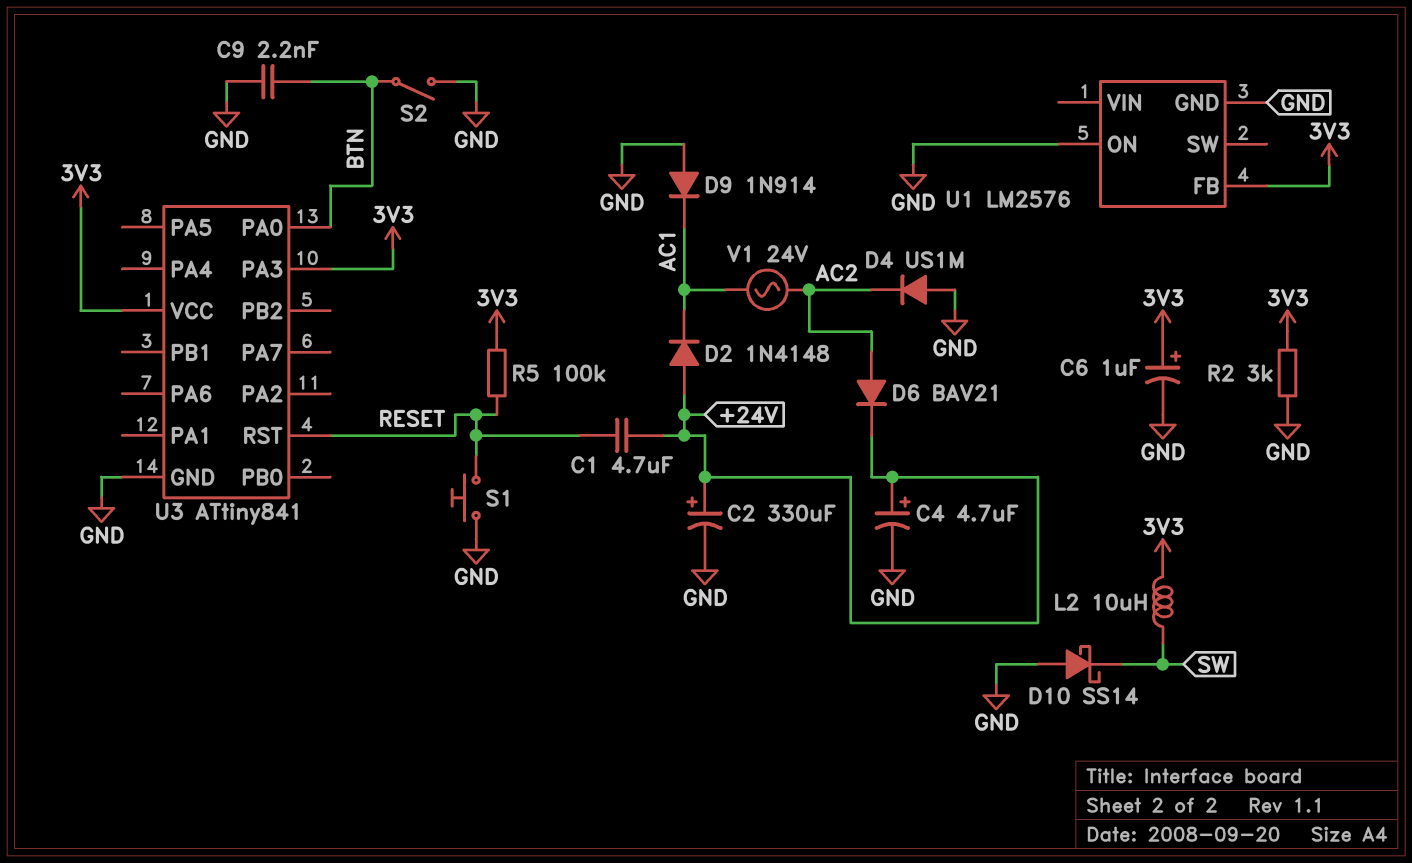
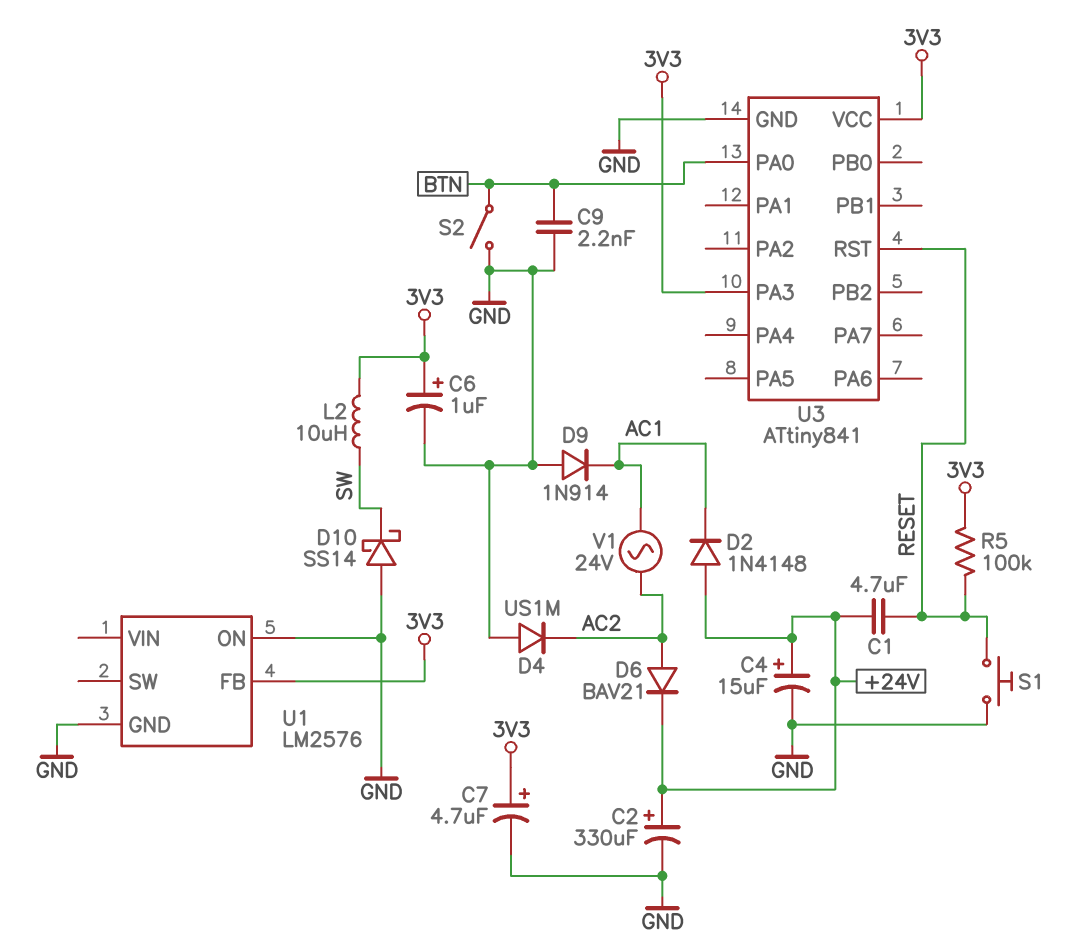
C4: 4.7uF (plus +24V, minus GND) -> 15uF (plus +24V, minus GND)
C7: none -> 4.7uF (plus 3V3, minus GND)
R2: 3k (3V3, GND) -> none

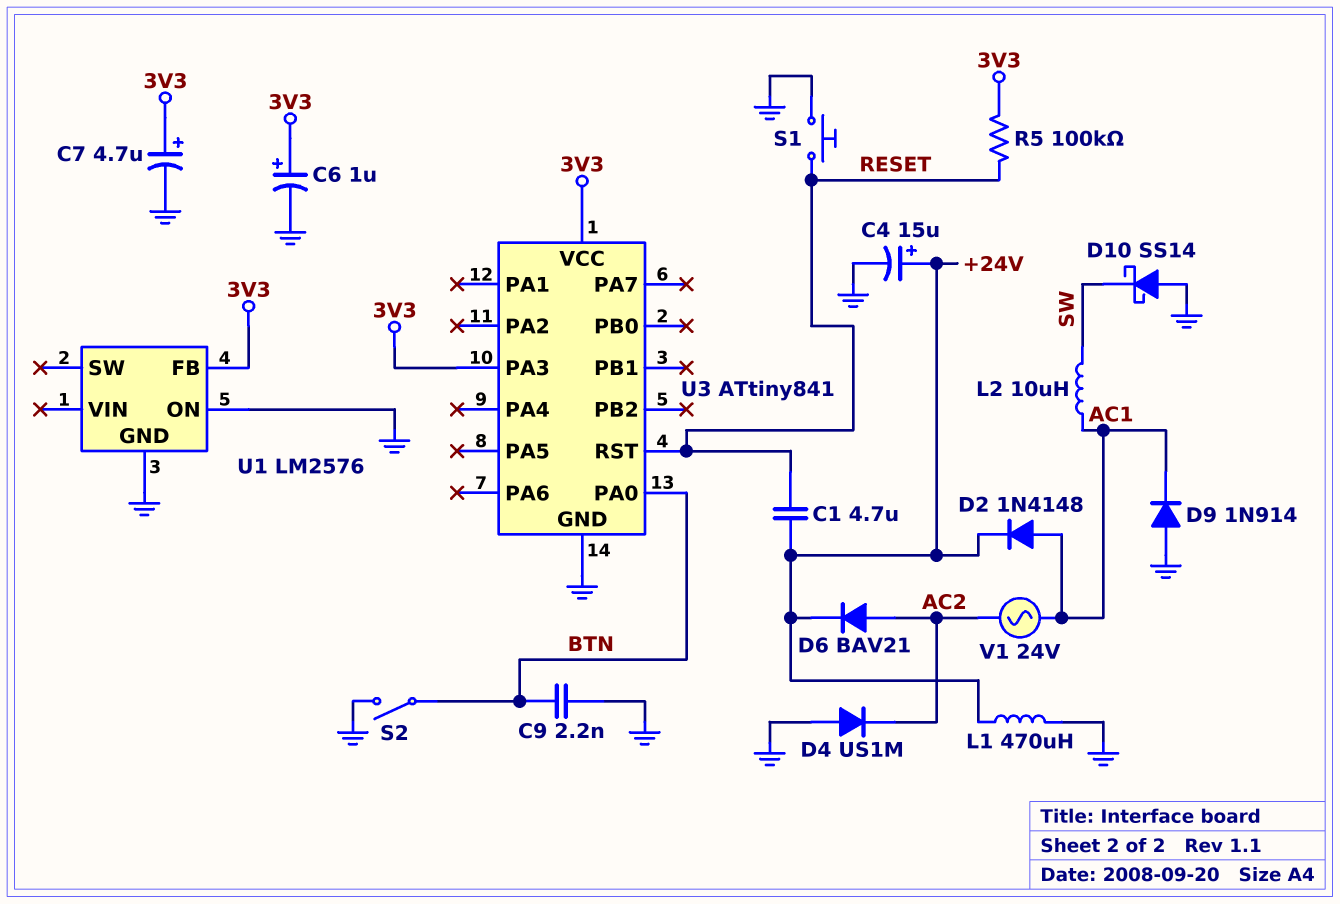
C2: 330uF (plus +24V, minus GND) -> none
D2: diode 1N4148 (A +24V, K AC1) -> diode 1N4148 (A AC1, K +24V)
L1: none -> 470uH (+24V, GND)
L2: 10uH (3V3, SW) -> 10uH (AC1, SW)

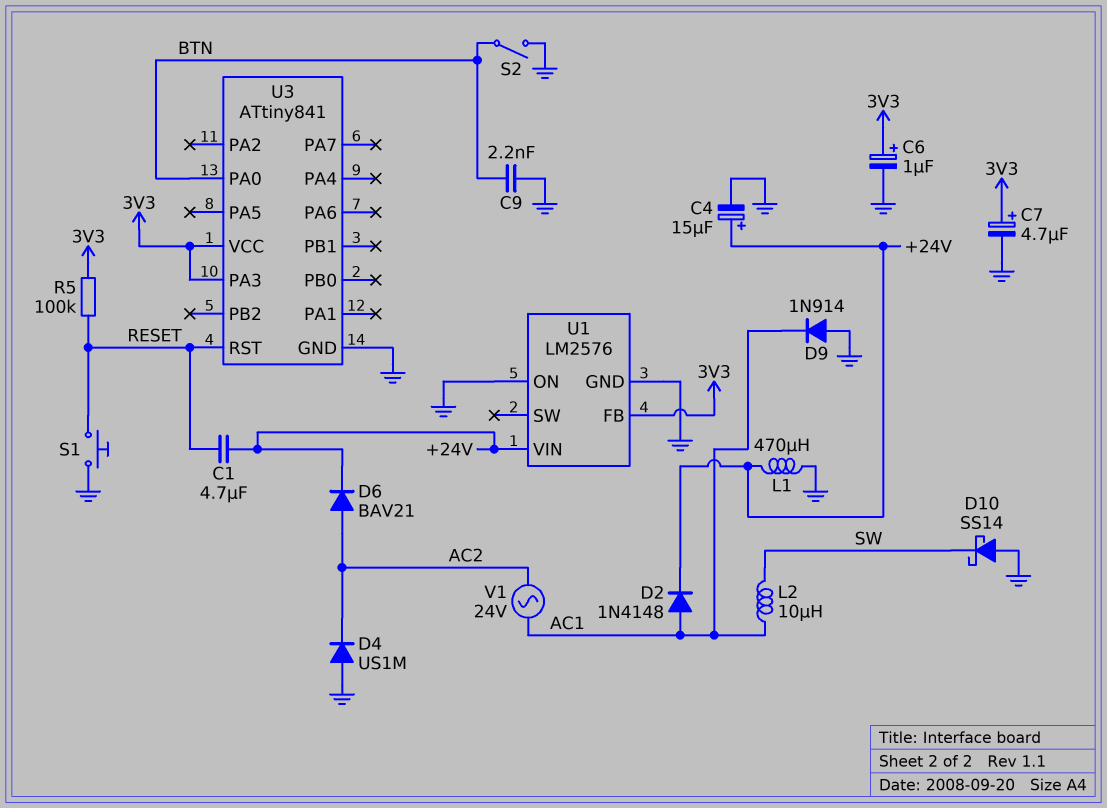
U1 pin VIN: none -> +24V

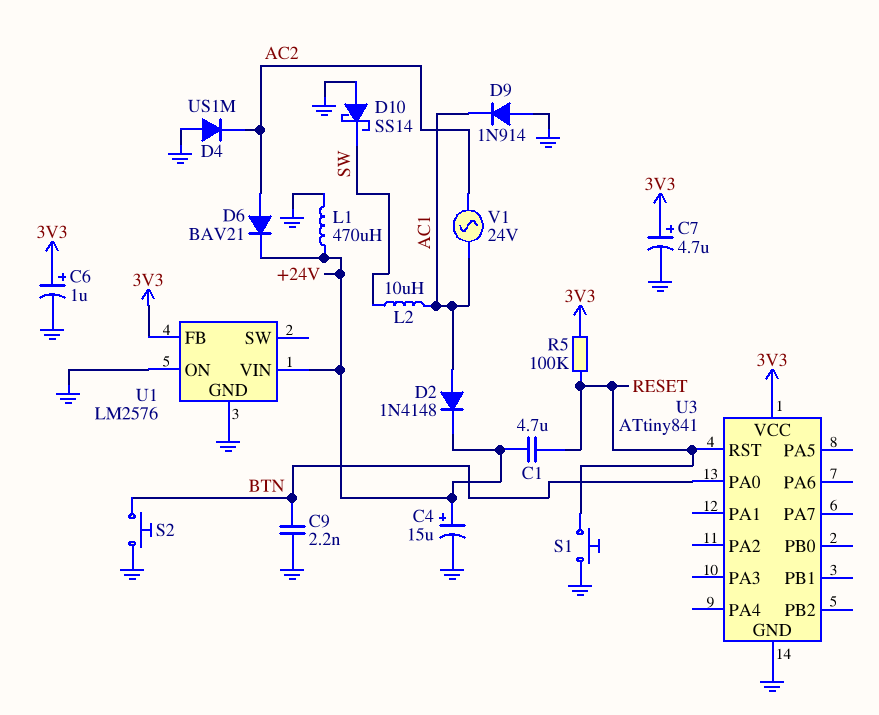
S2: switch (BTN, GND) -> button (BTN, GND)
U3 pin PA3: 3V3 -> none

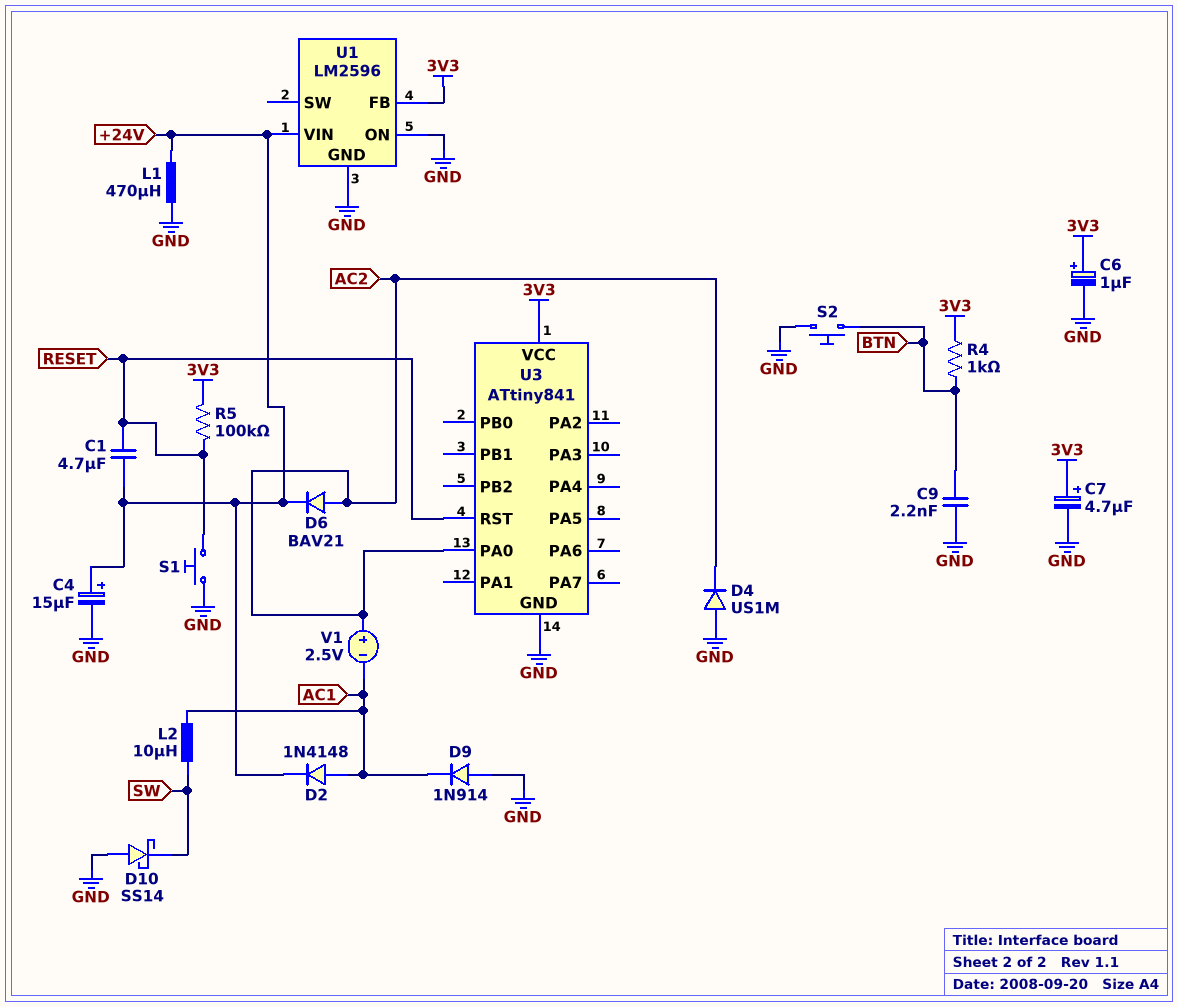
R4: none -> 1k (3V3, BTN)
U1: LM2576 -> LM2596
U3 pin PA0: BTN -> AC2
V1: AC 24V (AC1, AC2) -> 2.5V (plus AC2, minus AC1)

